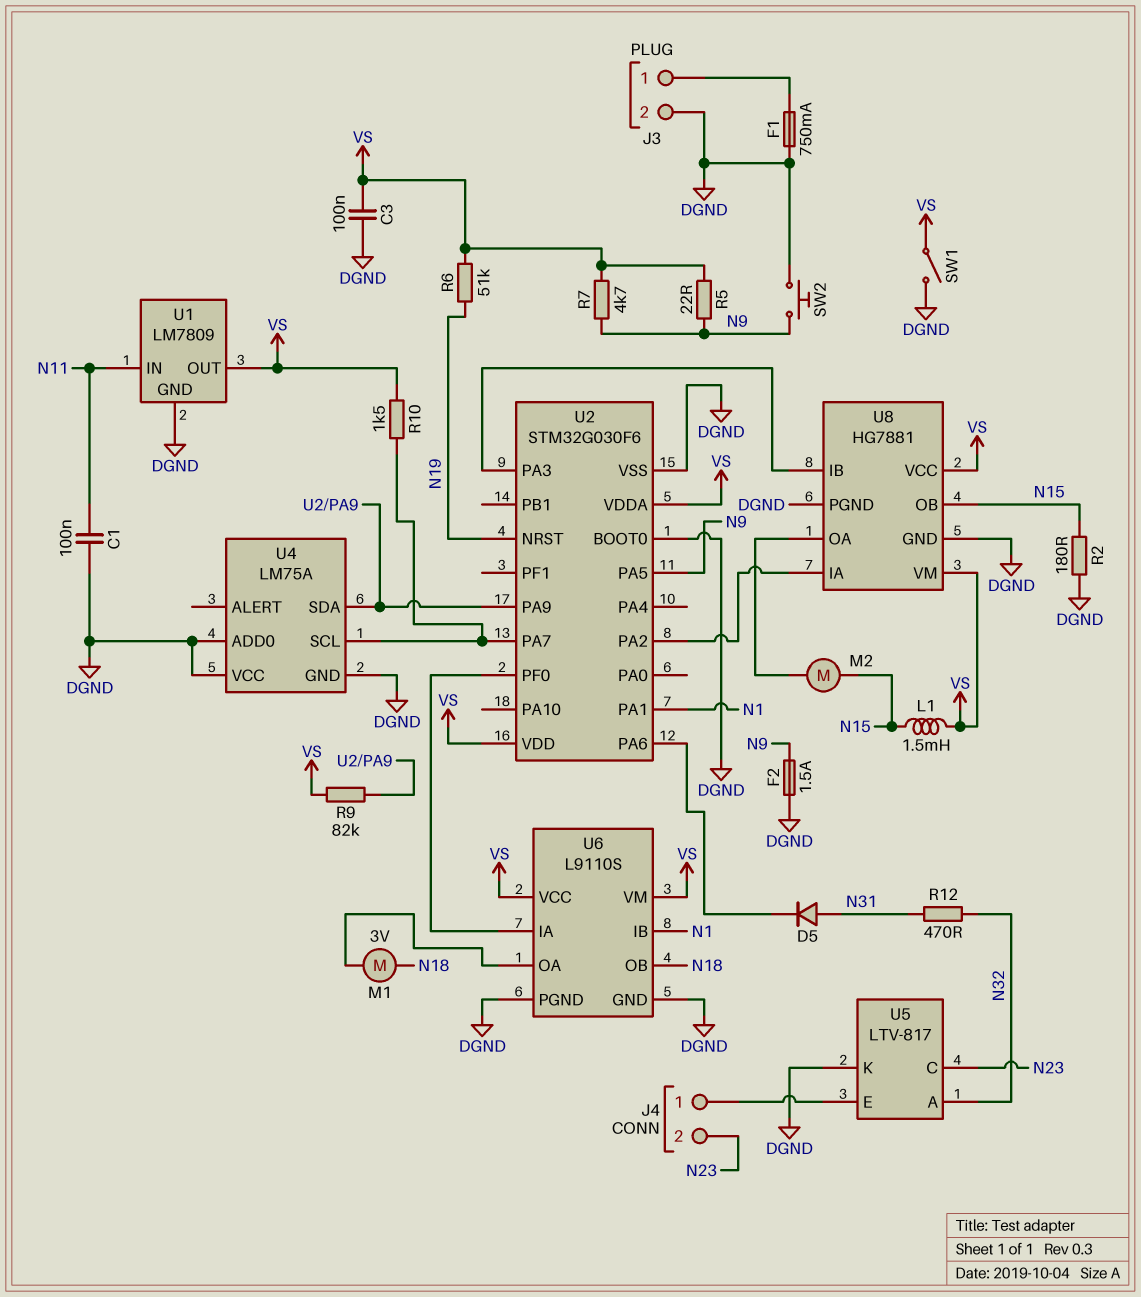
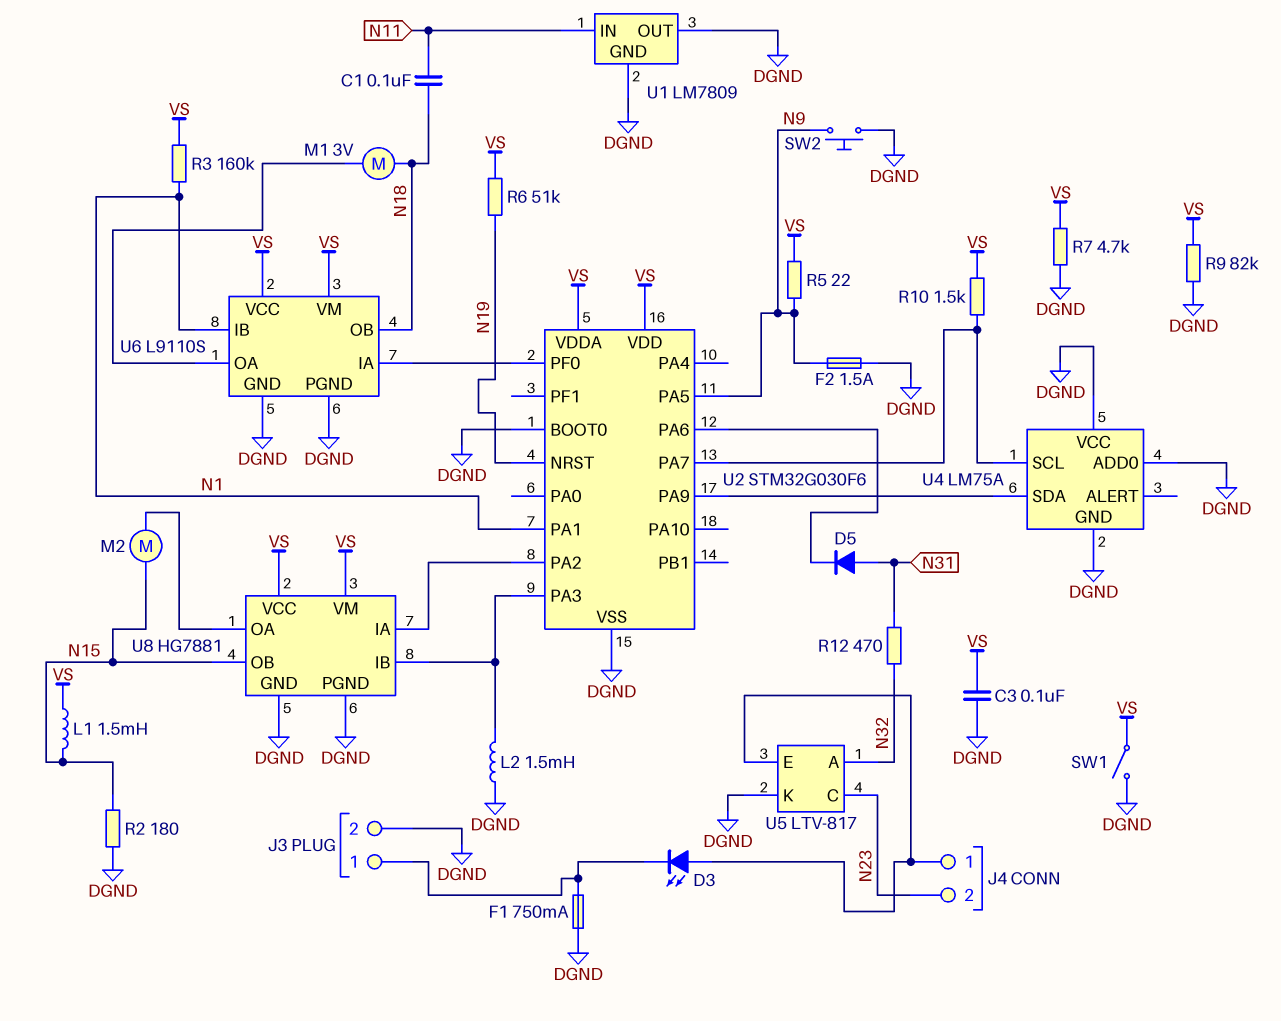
C1: 100nF (DGND, N11) -> 100nF (N11, N18)
D3: none -> LED (A J4/1, K J3/1)
L2: none -> 1.5mH (DGND, U2/PA3)
R3: none -> 160k (N1, VS)
R7: 4.7k (N9, VS) -> 4.7k (DGND, VS)
R9: 82k (U2/PA9, VS) -> 82k (DGND, VS)
U1 pin OUT: VS -> DGND

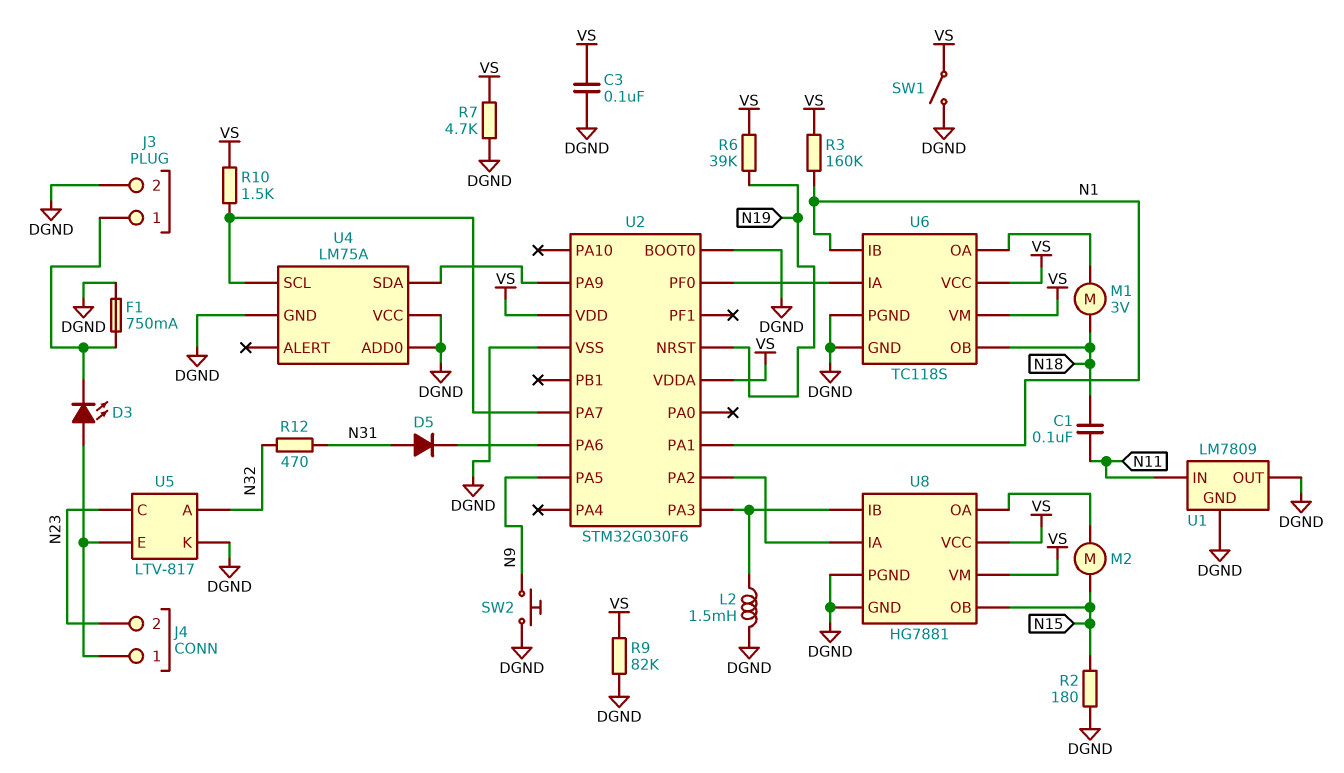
F2: 1.5A (DGND, N9) -> none
L1: 1.5mH (N15, VS) -> none
R5: 22 (N9, VS) -> none
R6: 51k (N19, VS) -> 39k (N19, VS)
U6: L9110S -> TC118S

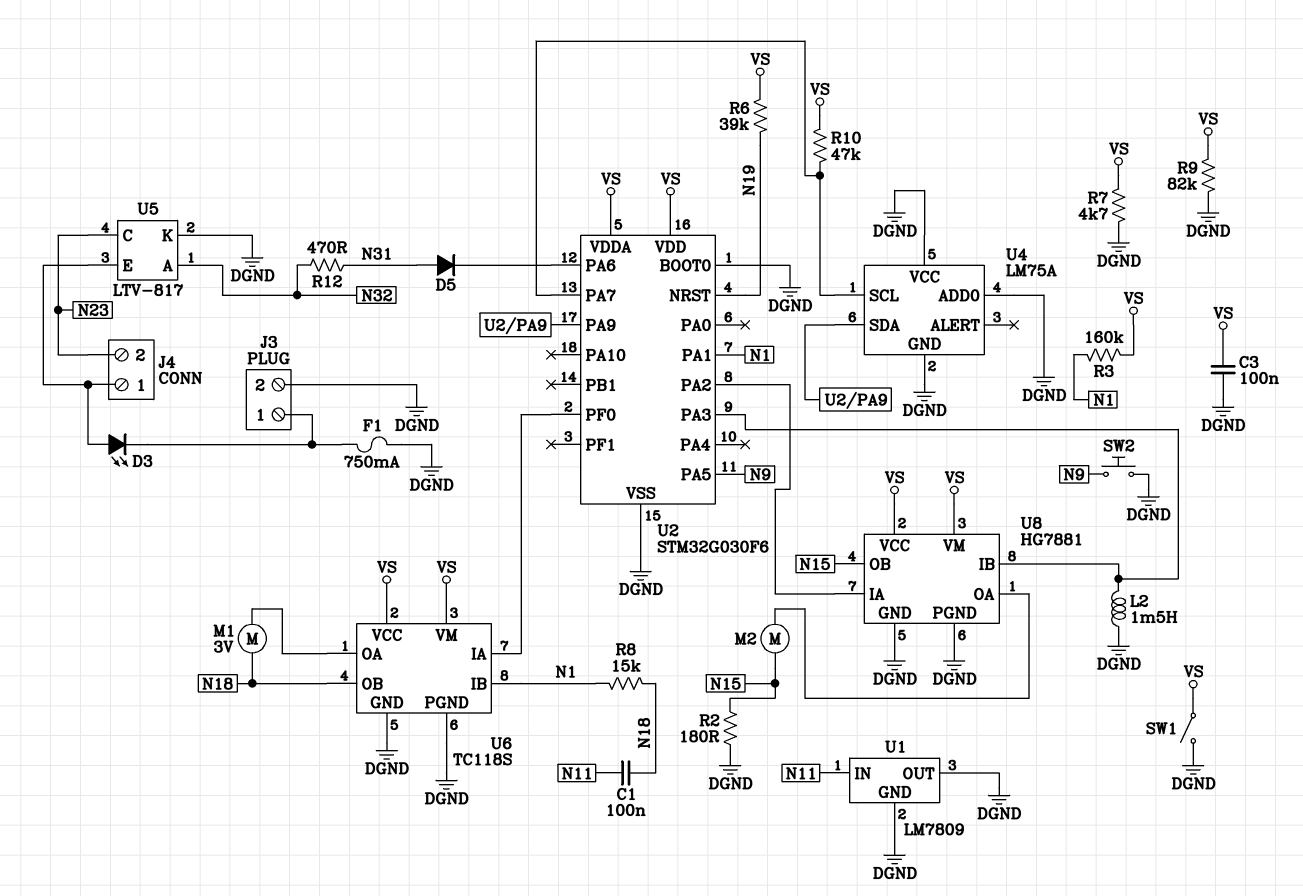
R8: none -> 15k (N1, N18)
R10: 1.5k (U2/PA7, VS) -> 47k (U2/PA7, VS)

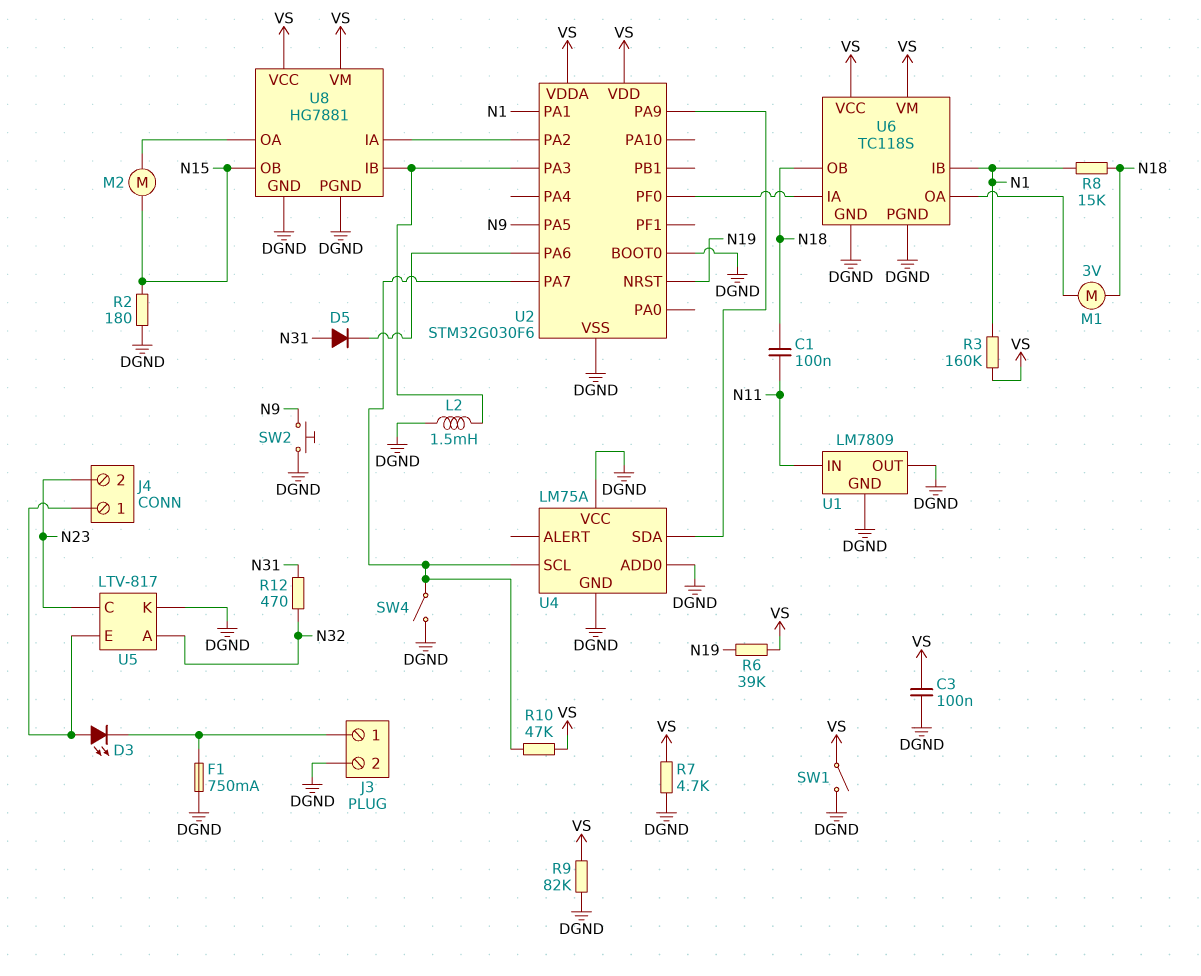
SW4: none -> switch (DGND, U2/PA7)

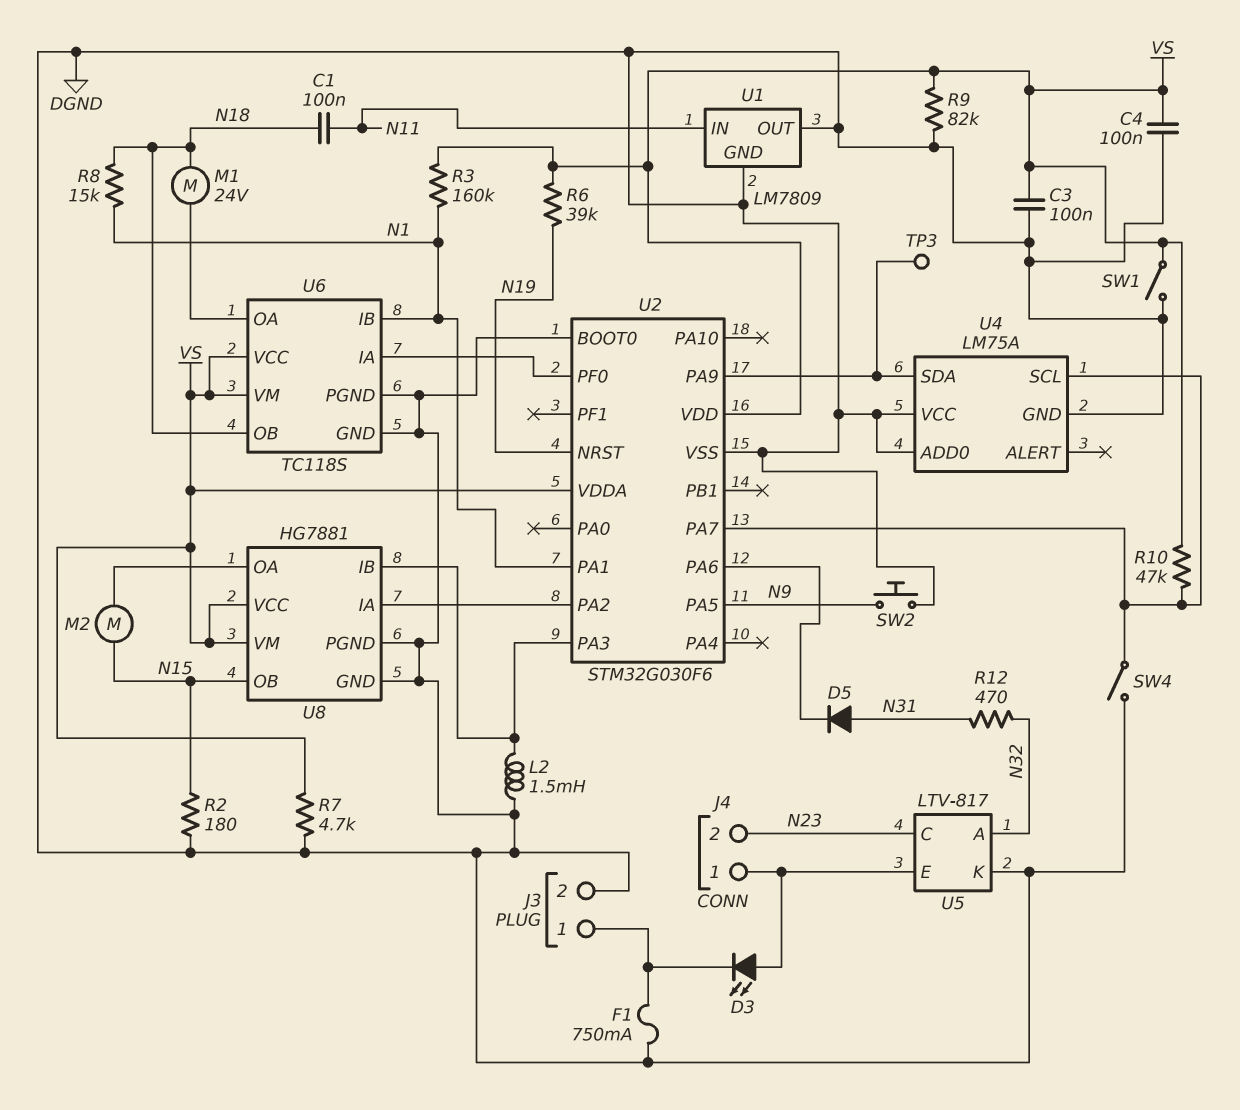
C4: none -> 100nF (DGND, VS)
M1: motor 3V (N18, U6/OA) -> motor 24V (N18, U6/OA)
TP3: none -> test point (U2/PA9)

